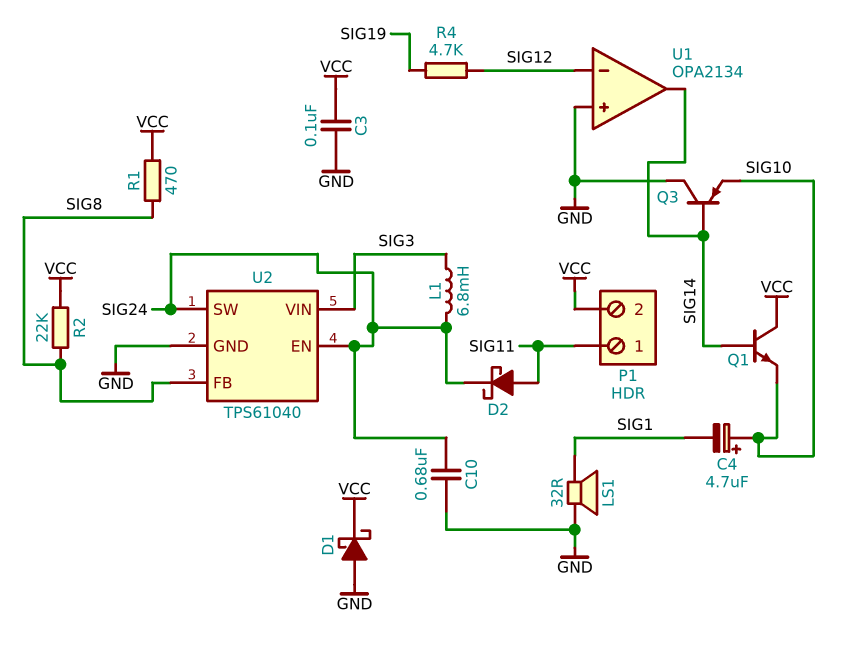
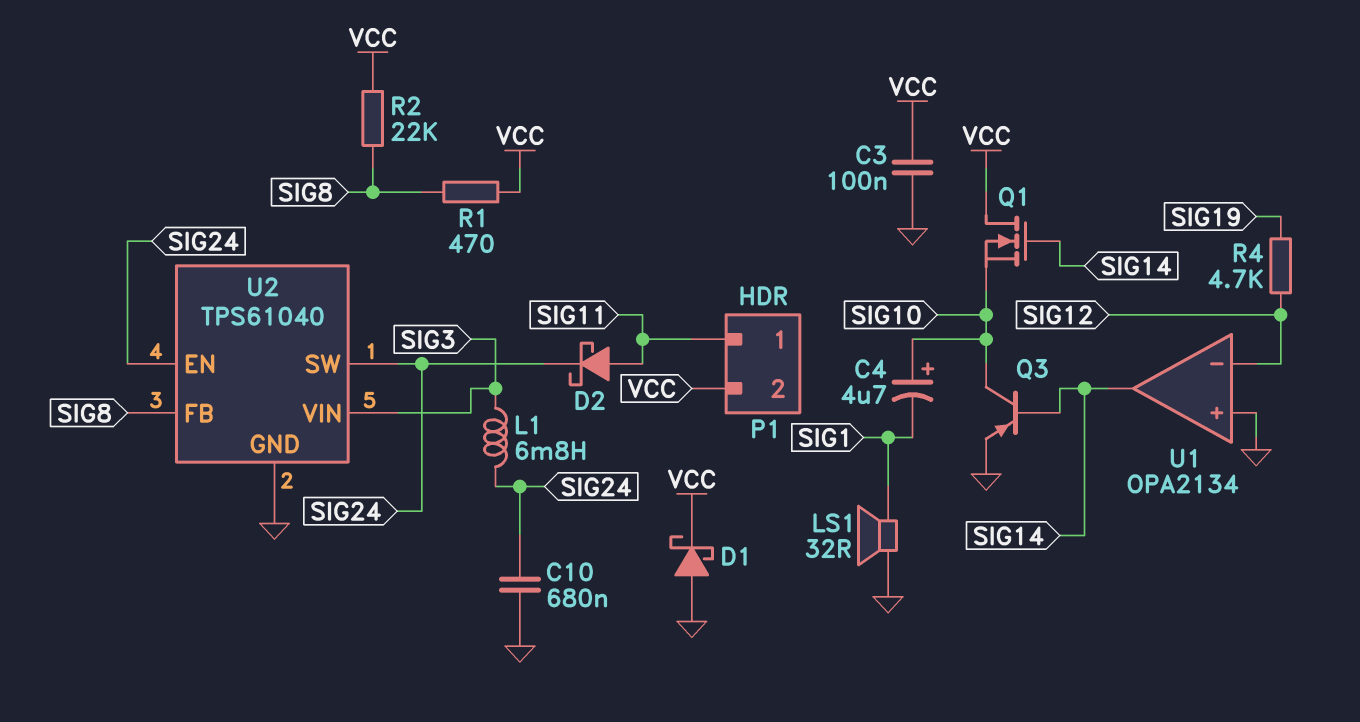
Q1: NPN (B SIG14, C VCC, E SIG10) -> NMOS (G SIG14, D VCC, S SIG10)
Q3: PNP (B SIG14, C GND, E SIG10) -> PNP (B SIG14, C SIG10, E GND)

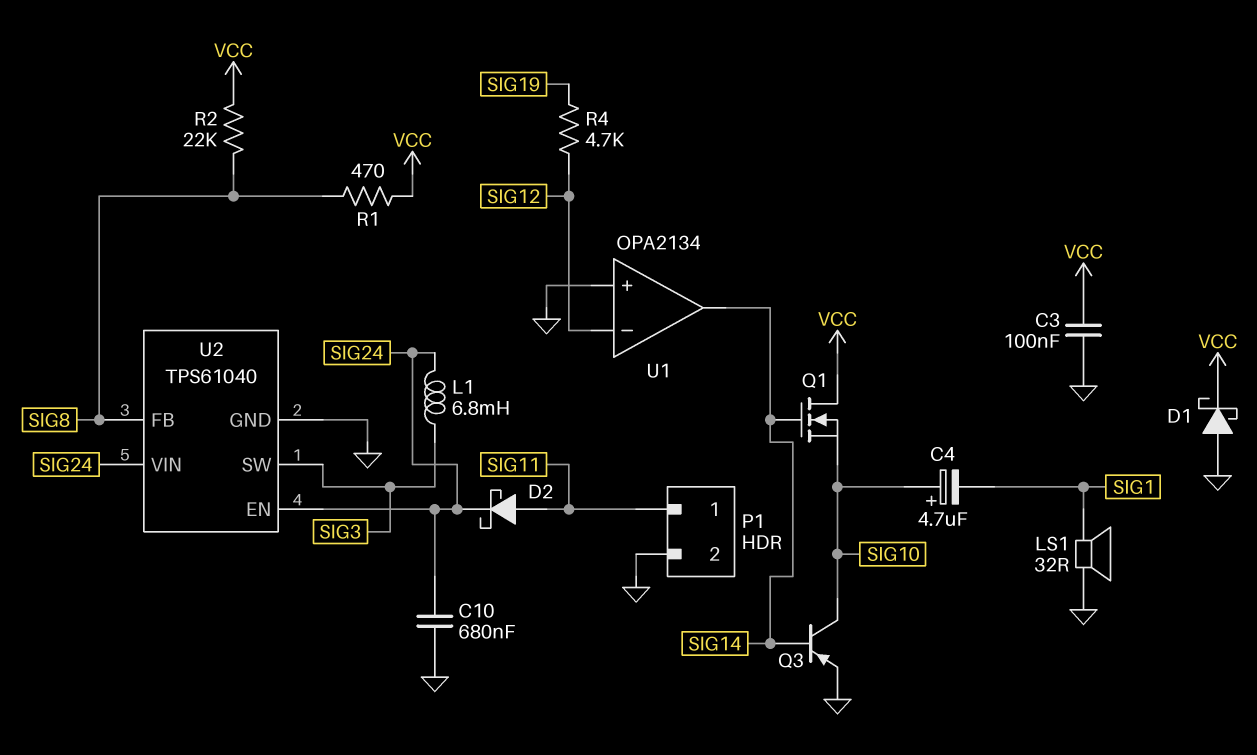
P1 pin 2: VCC -> GND
U2 pin SW: SIG24 -> SIG3
U2 pin VIN: SIG3 -> SIG24

